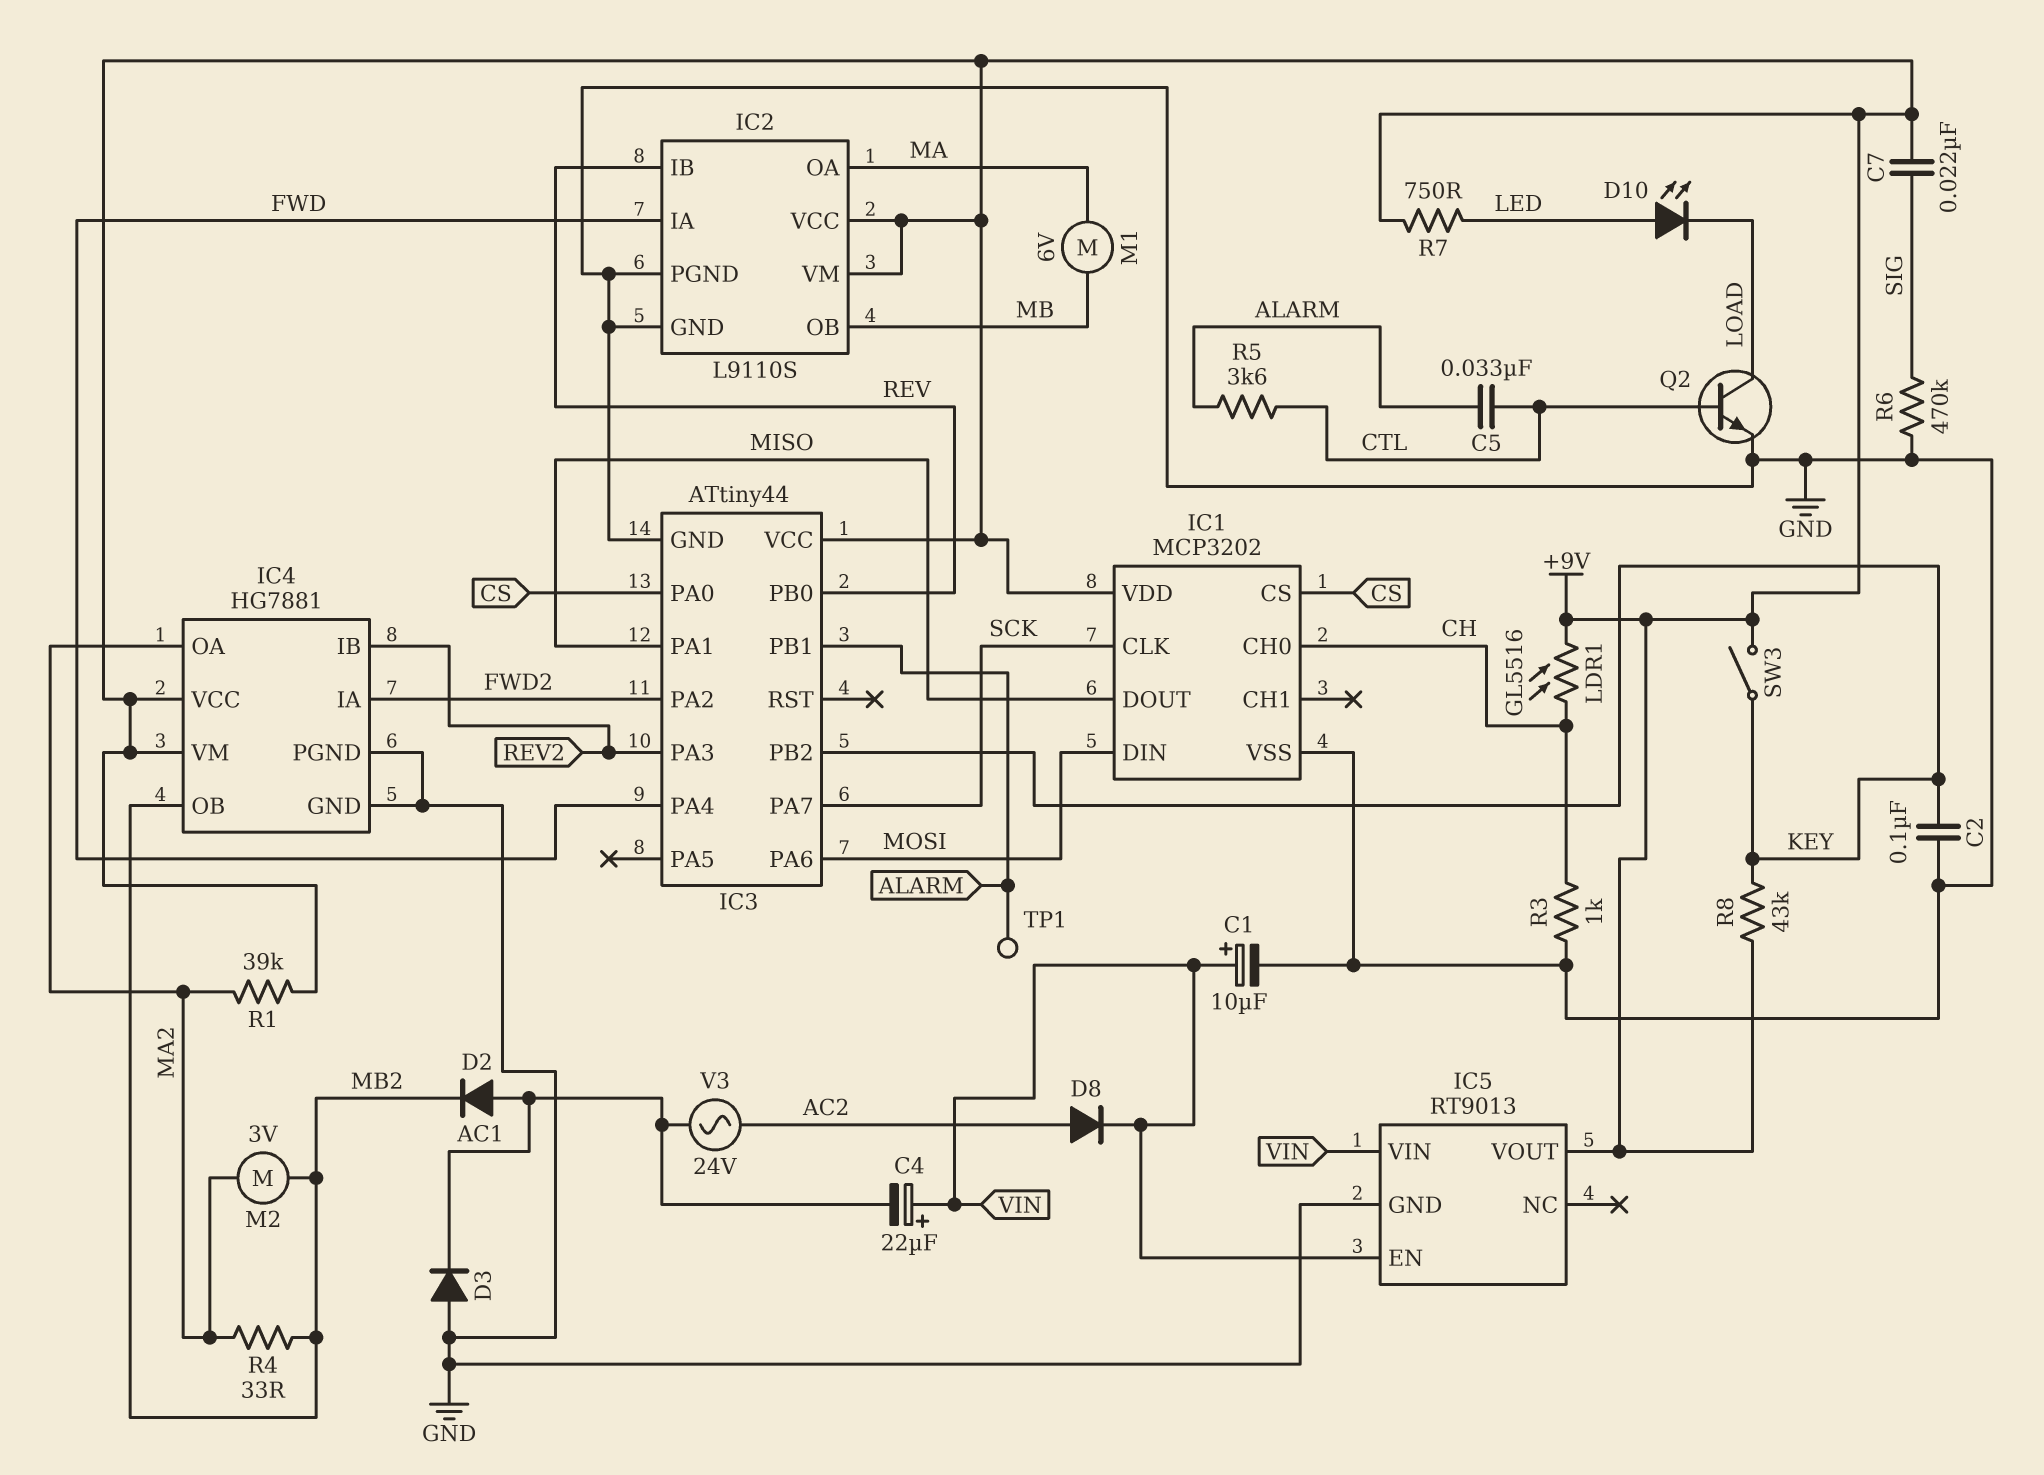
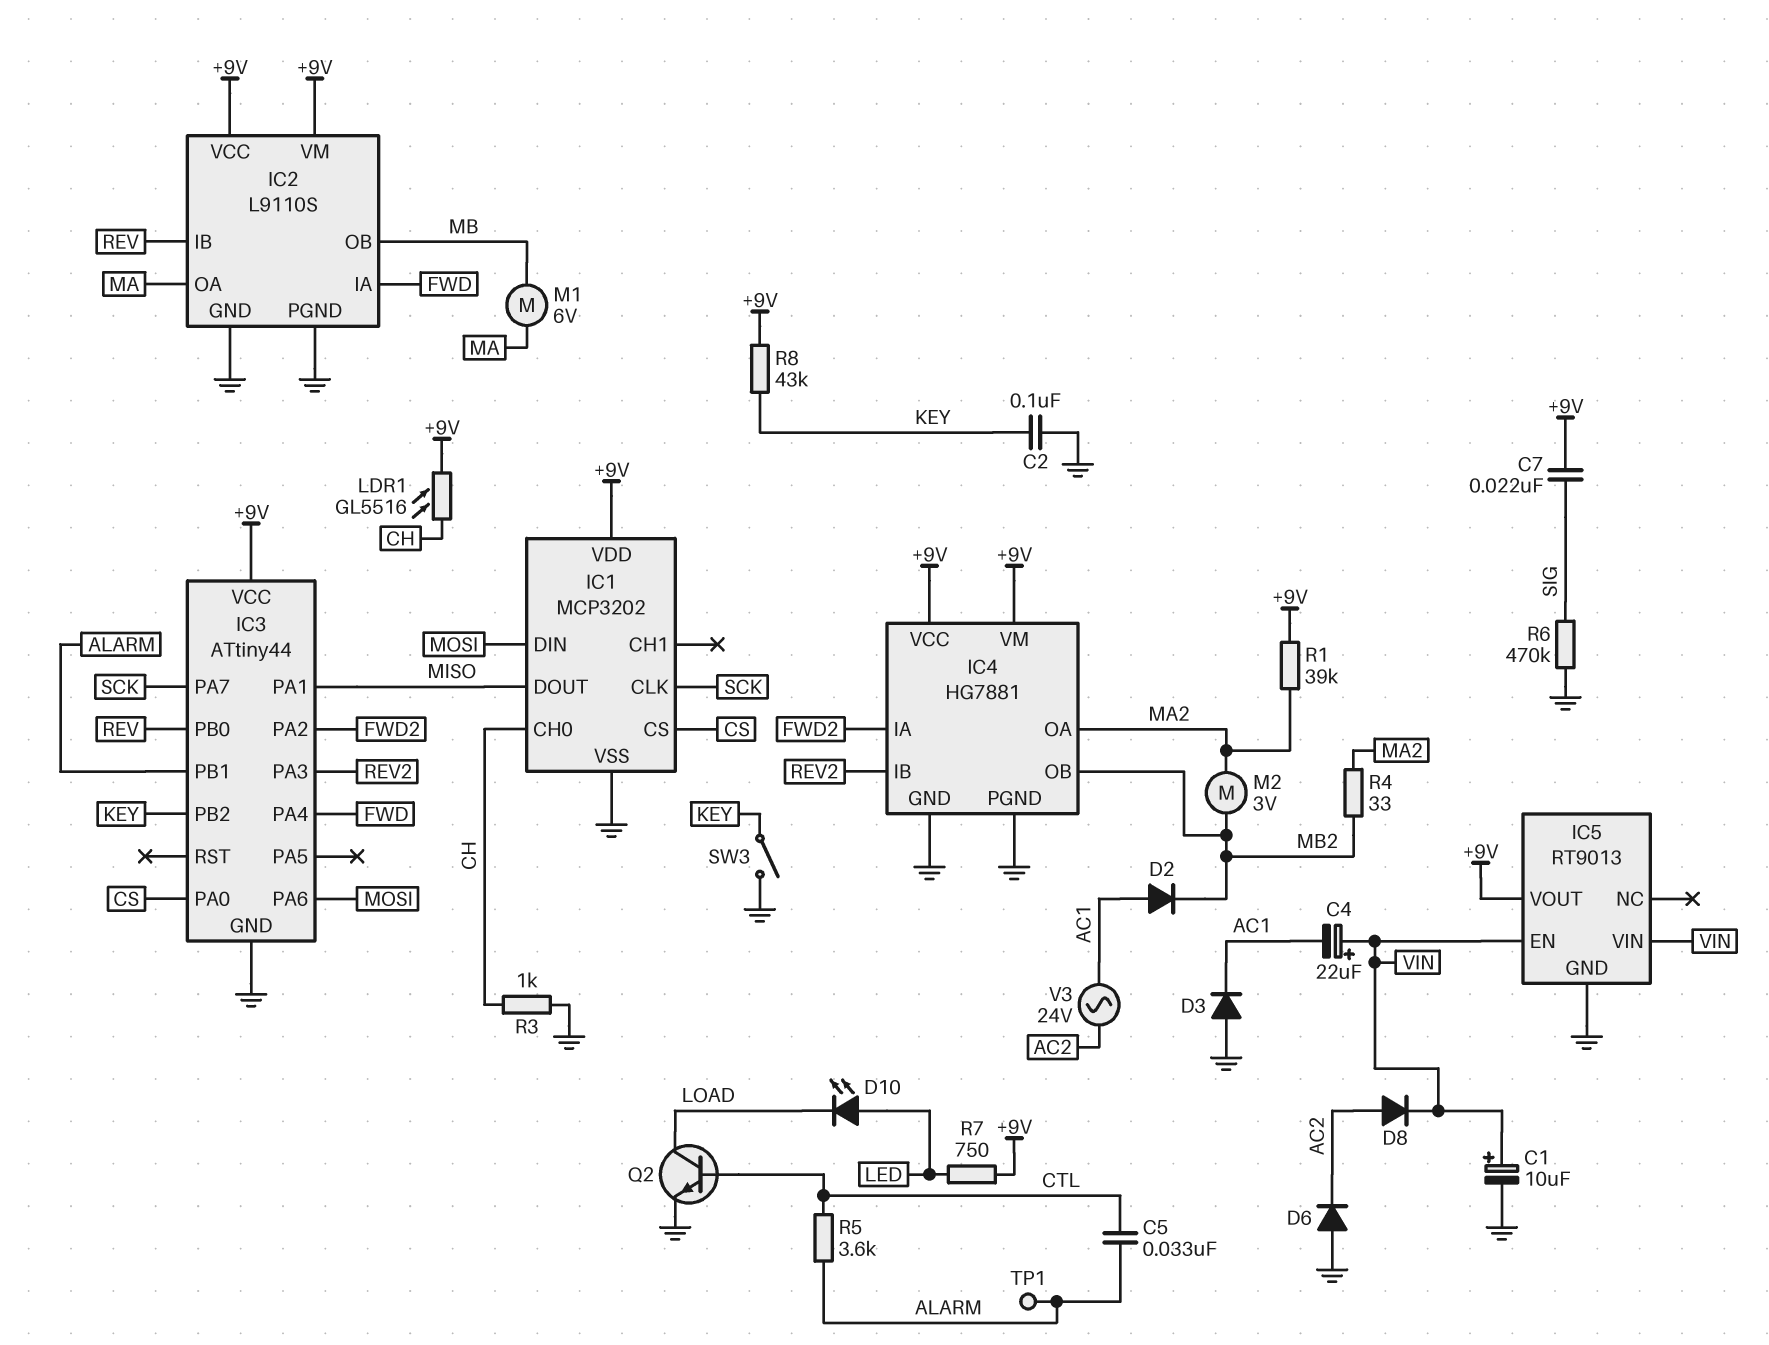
D6: none -> diode (A GND, K AC2)
SW3: switch (+9V, KEY) -> switch (GND, KEY)

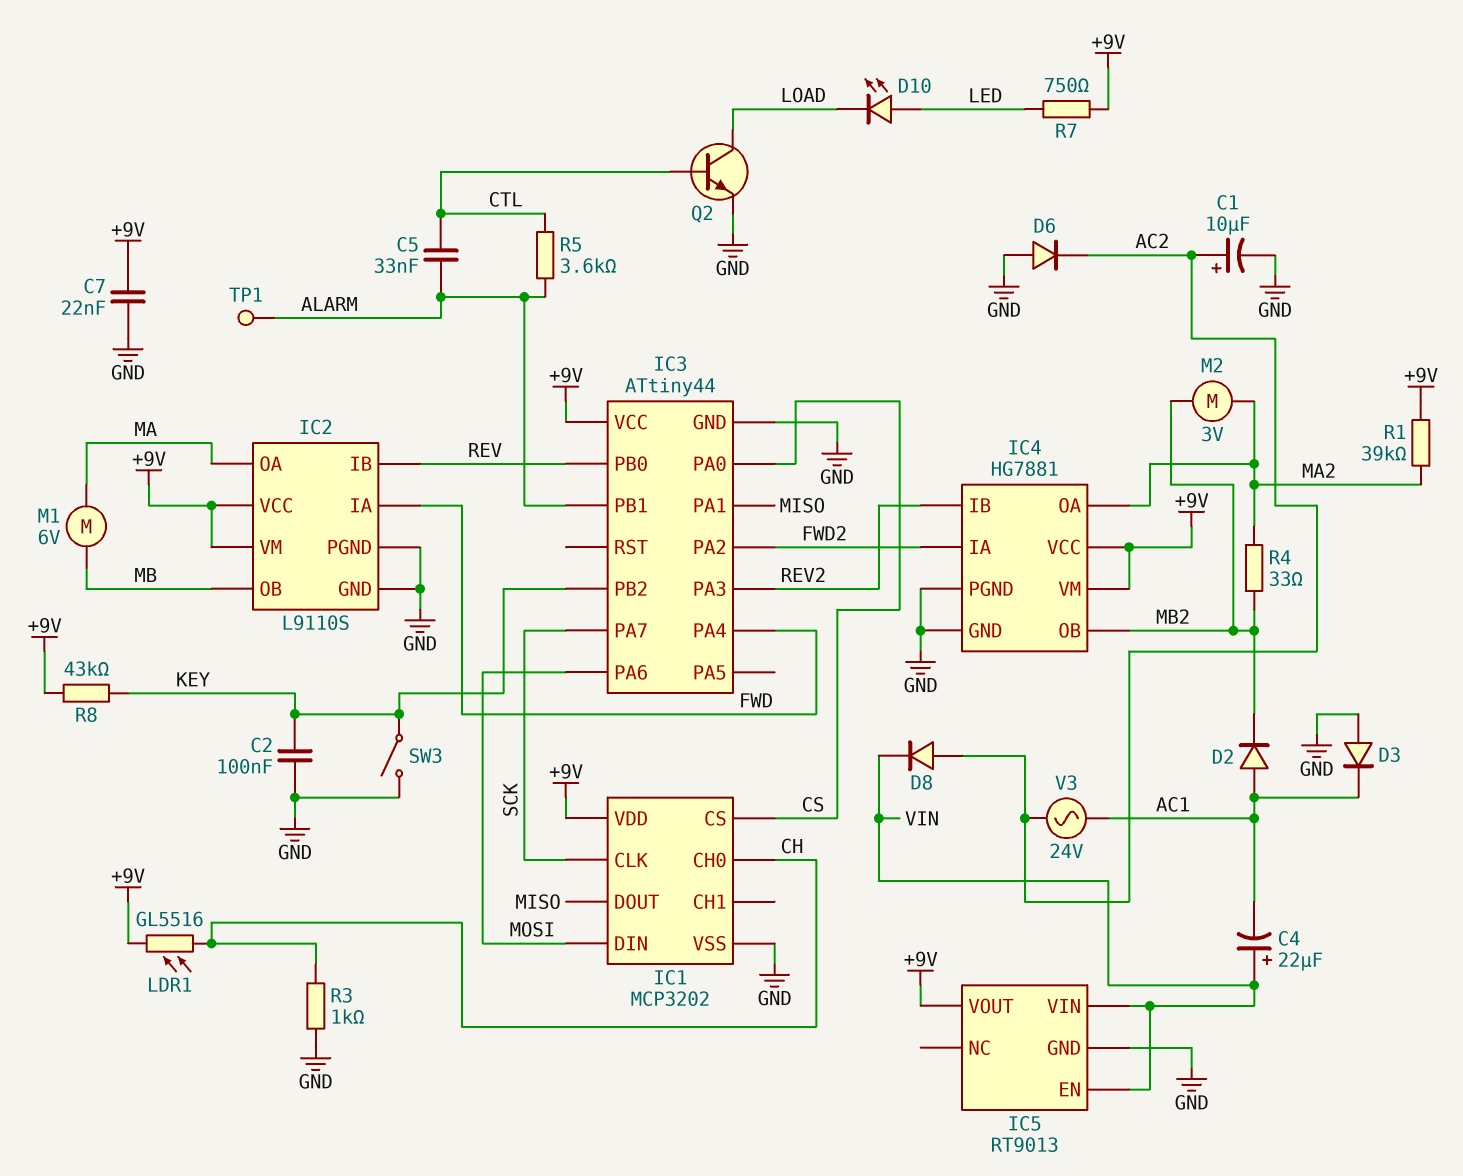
C1: 10uF (plus VIN, minus GND) -> 10uF (plus AC2, minus GND)
C7: 22nF (+9V, SIG) -> 22nF (+9V, GND)
R6: 470k (GND, SIG) -> none

